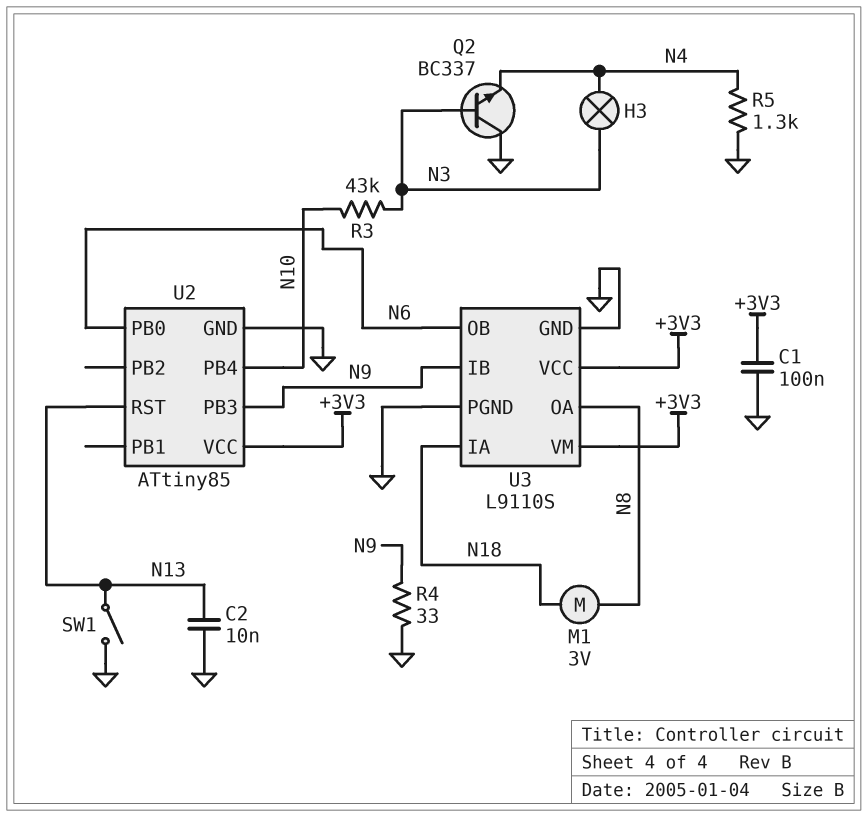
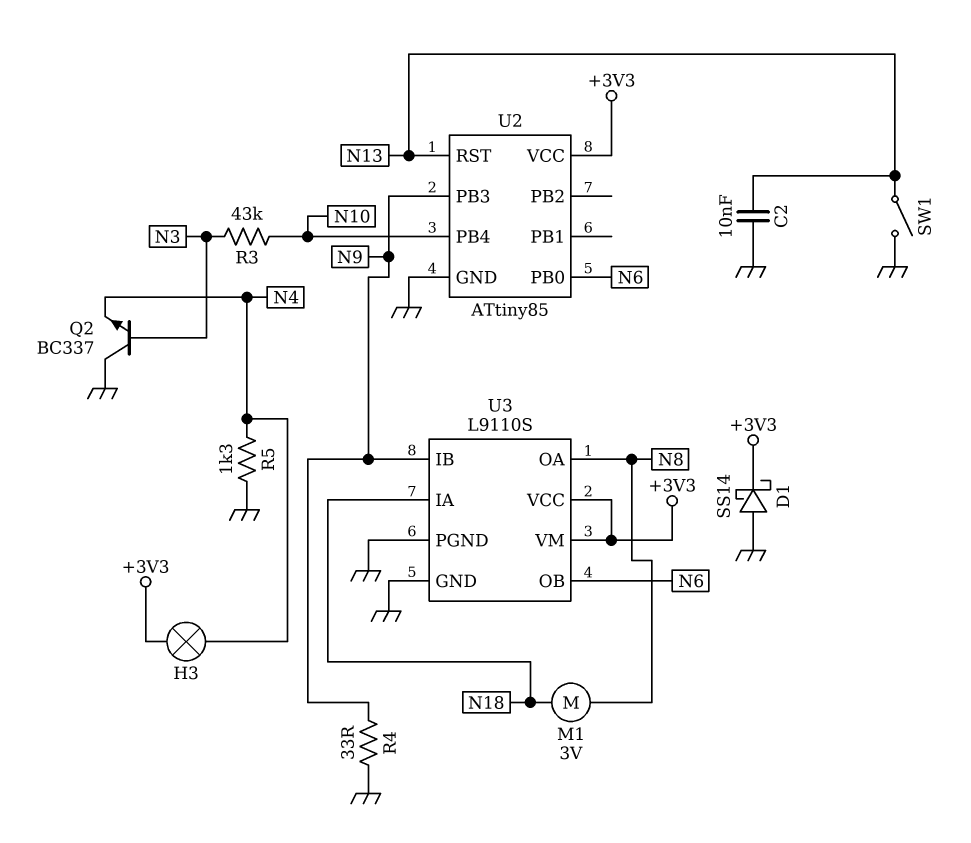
C1: 100nF (+3V3, GND) -> none
D1: none -> schottky SS14 (A GND, K +3V3)
H3: lamp (N3, N4) -> lamp (+3V3, N4)

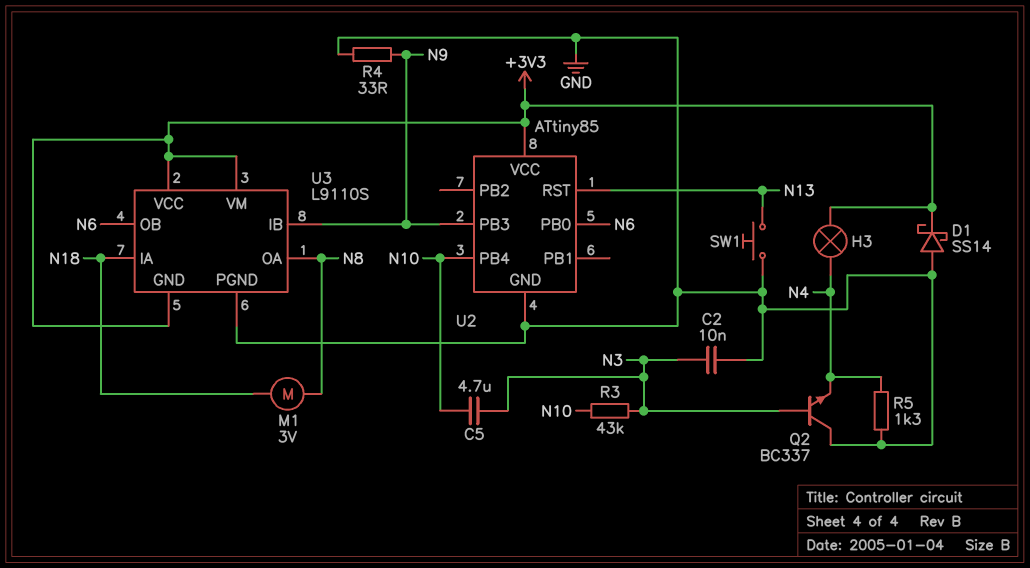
C2: 10nF (GND, N13) -> 10nF (GND, N3)
C5: none -> 4.7uF (N3, N10)
SW1: switch (GND, N13) -> button (GND, N13)
U3 pin GND: GND -> +3V3

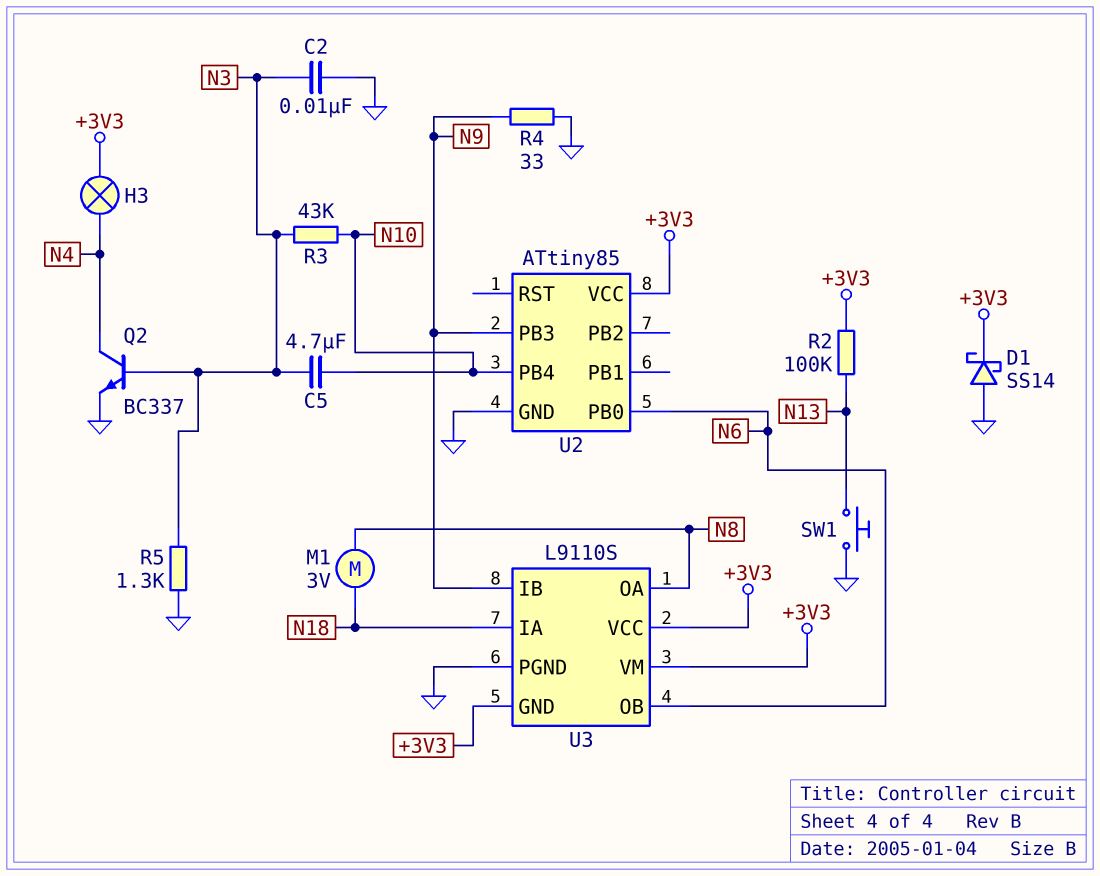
Q2: NPN BC337 (B N3, C GND, E N4) -> NPN BC337 (B N3, C N4, E GND)
R2: none -> 100k (+3V3, N13)
R5: 1.3k (GND, N4) -> 1.3k (GND, N3)
U2 pin RST: N13 -> none

